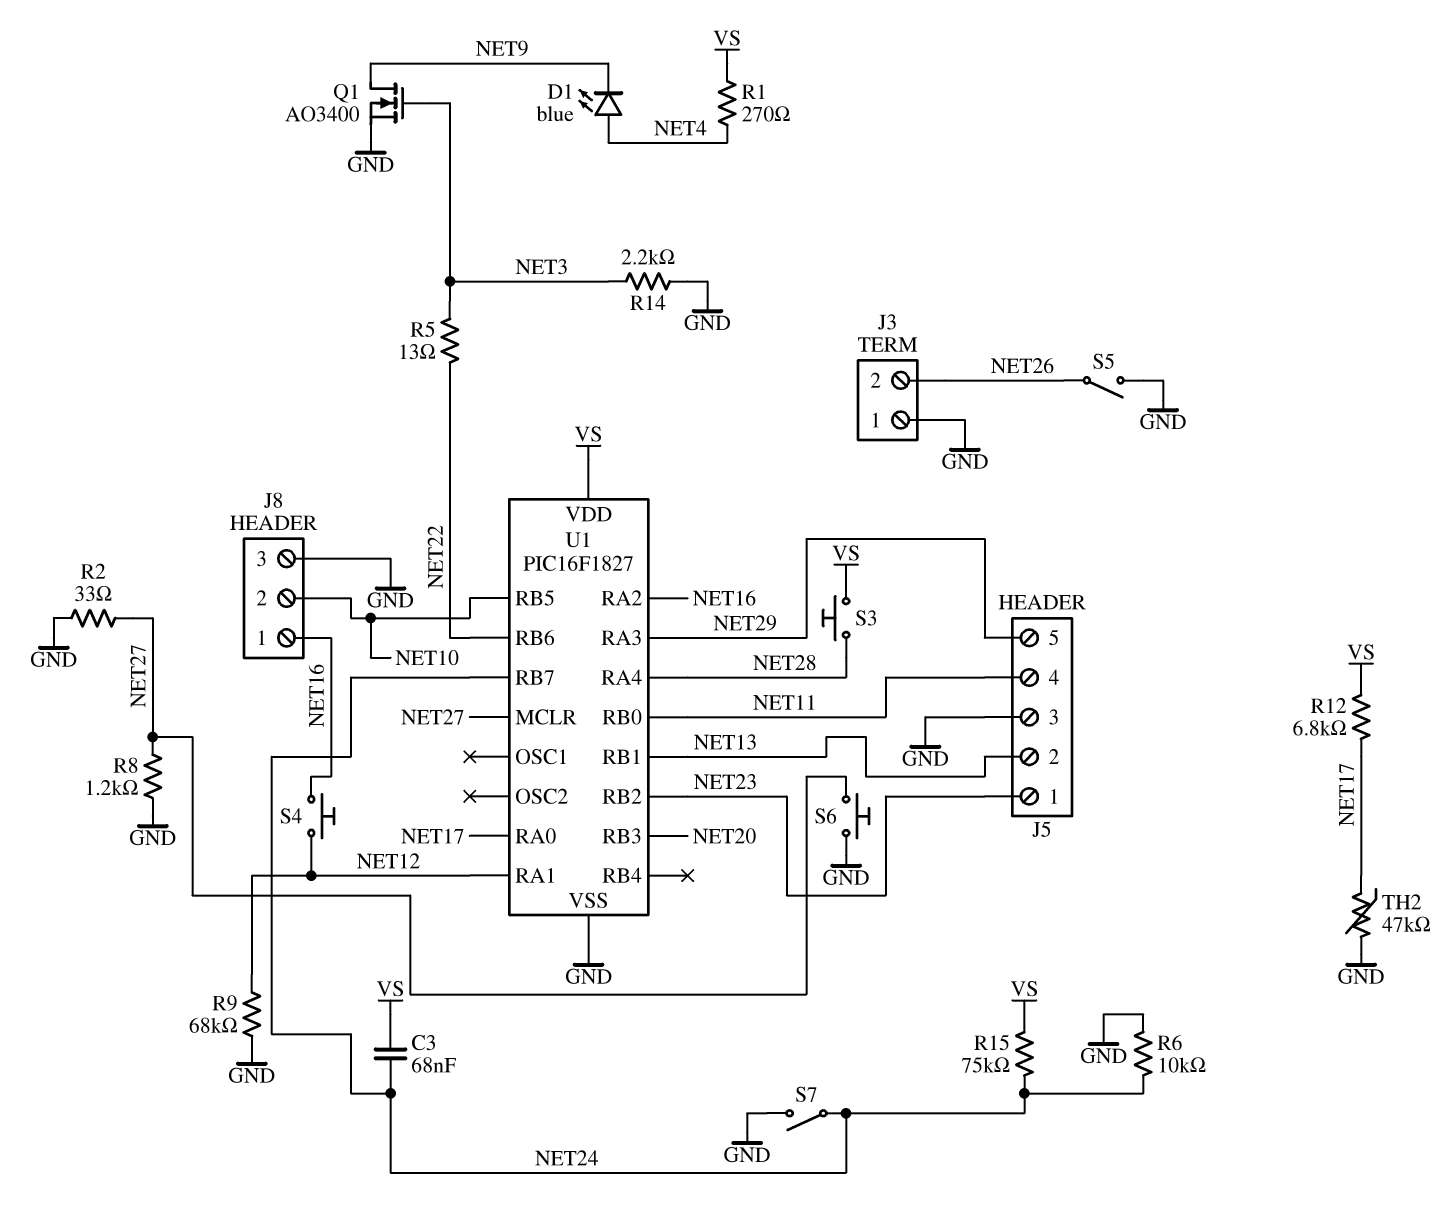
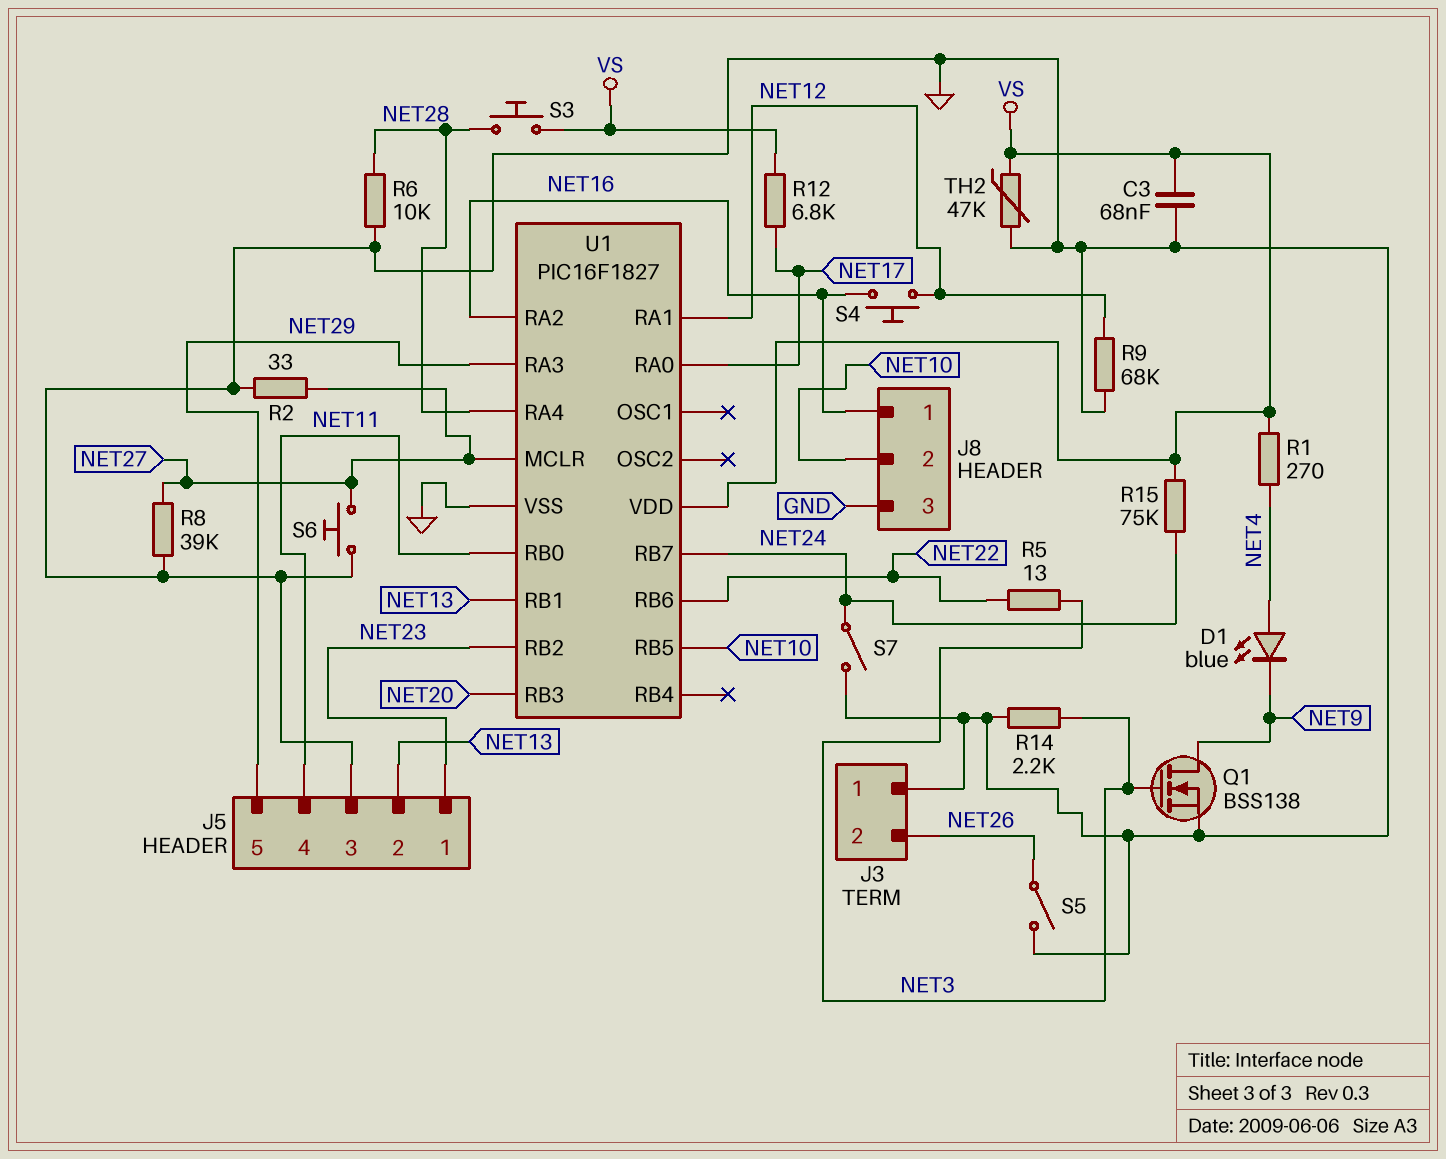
C3: 68nF (NET24, VS) -> 68nF (GND, VS)
Q1: NMOS AO3400 (G NET3, D NET9, S GND) -> NMOS BSS138 (G NET3, D NET9, S GND)
R6: 10k (GND, NET24) -> 10k (GND, NET28)
R8: 1.2k (GND, NET27) -> 39k (GND, NET27)
TH2: 47k (GND, NET17) -> 47k (GND, VS)

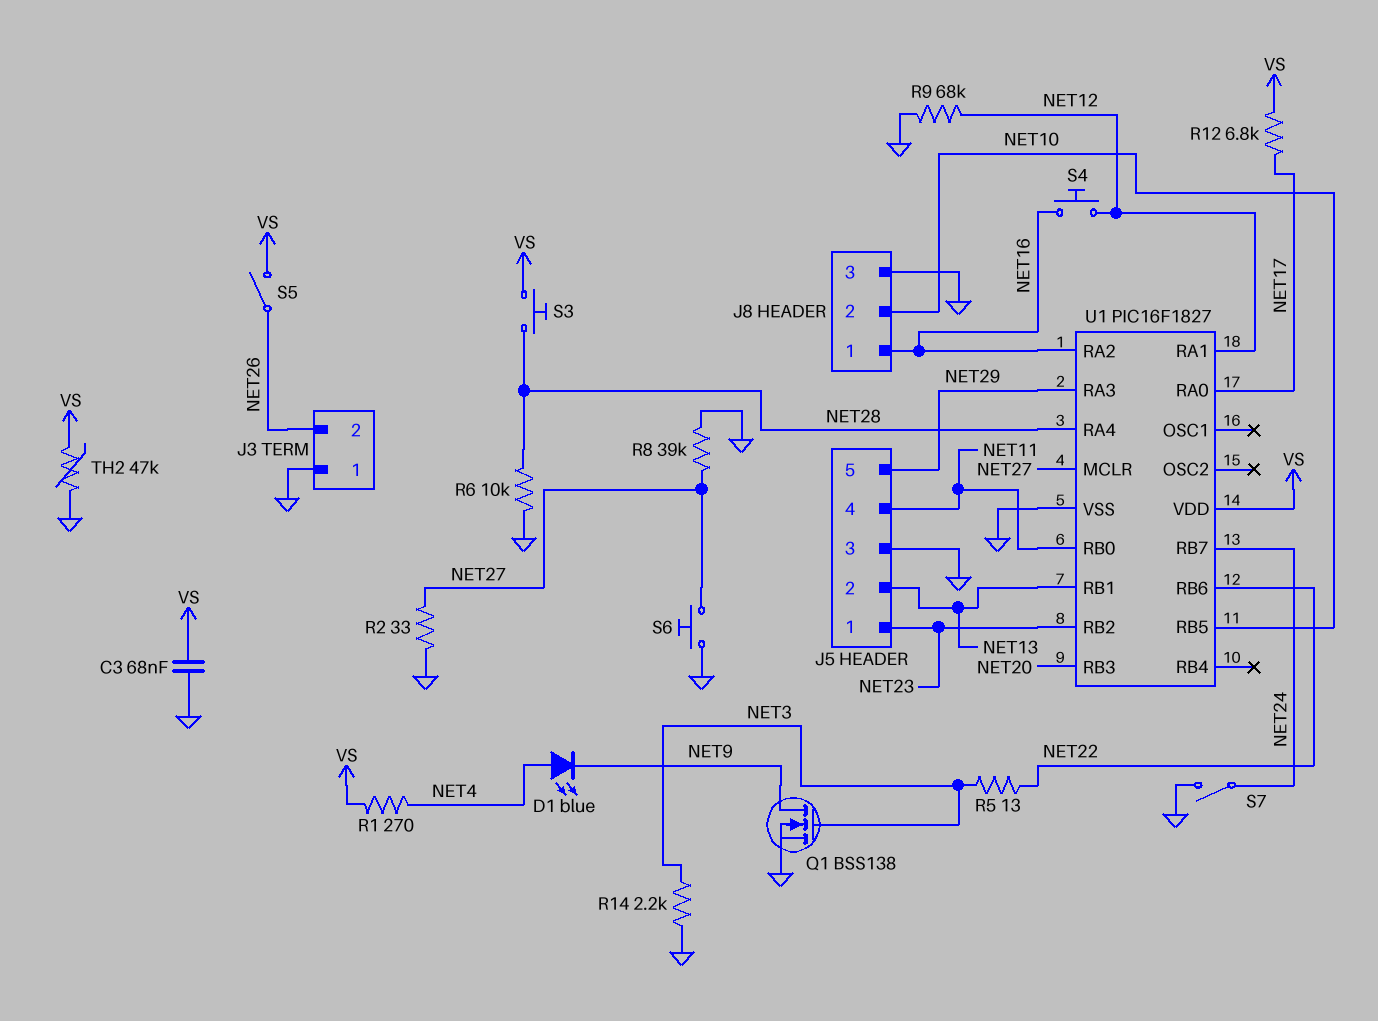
R15: 75k (NET24, VS) -> none
S5: switch (GND, NET26) -> switch (NET26, VS)

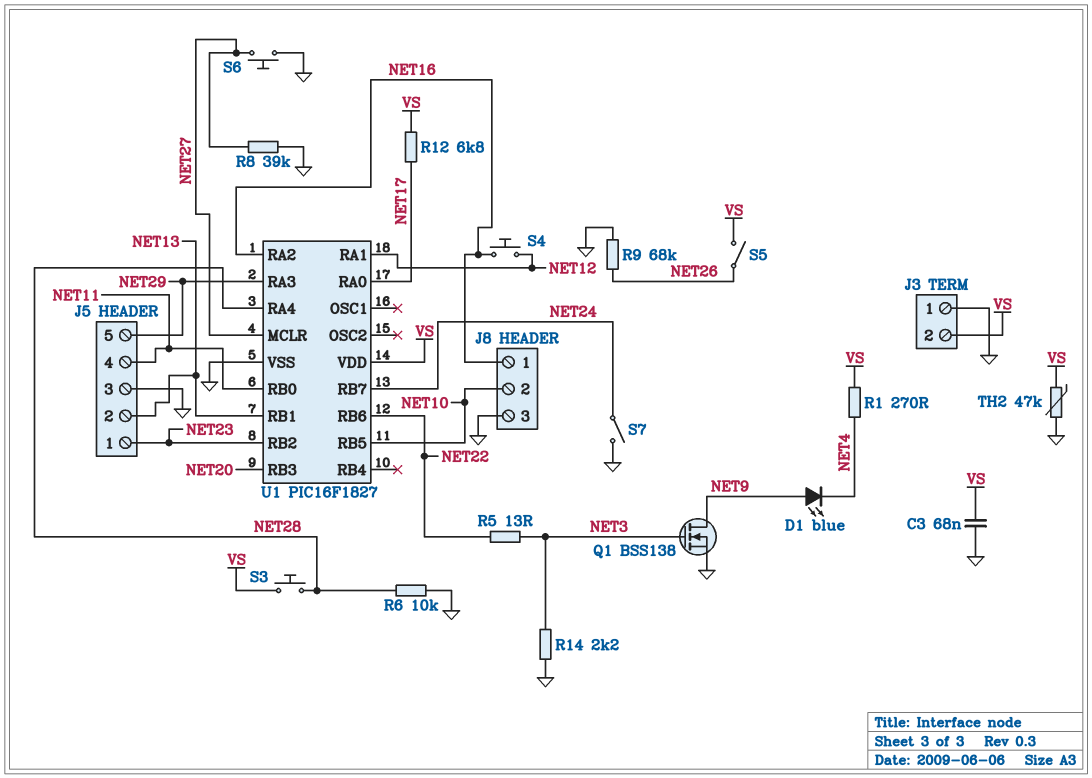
D1: LED blue (A NET4, K NET9) -> LED blue (A NET9, K NET4)
J3 pin 2: NET26 -> VS
R2: 33 (GND, NET27) -> none
R9: 68k (GND, NET12) -> 68k (GND, NET26)

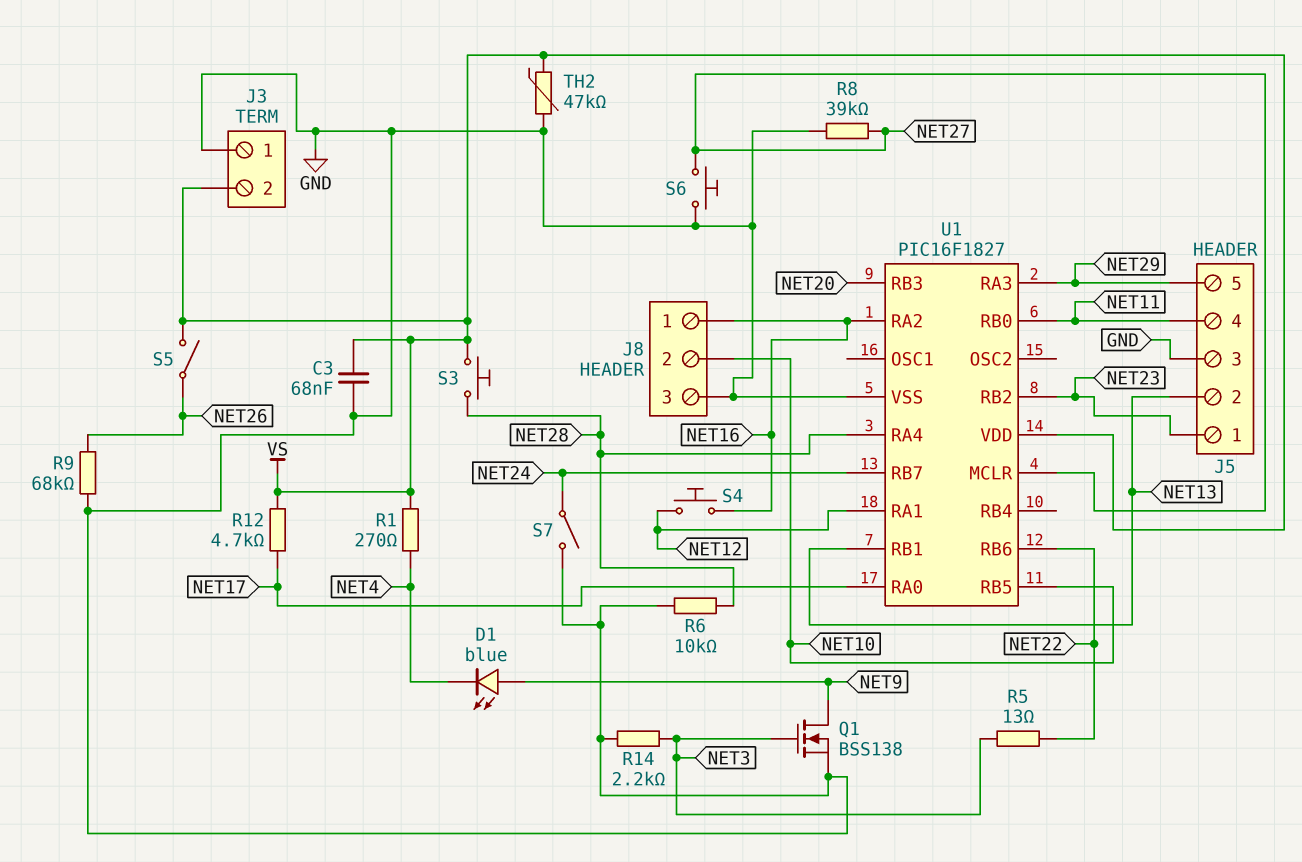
R12: 6.8k (NET17, VS) -> 4.7k (NET17, VS)

